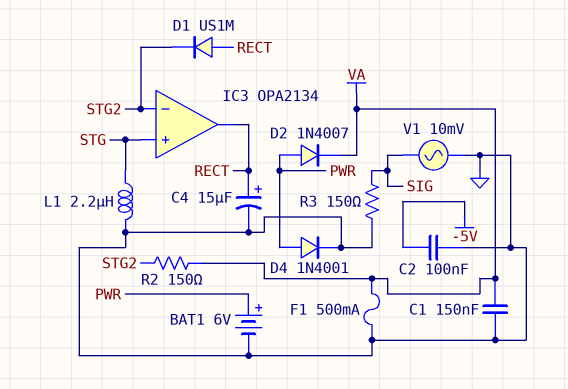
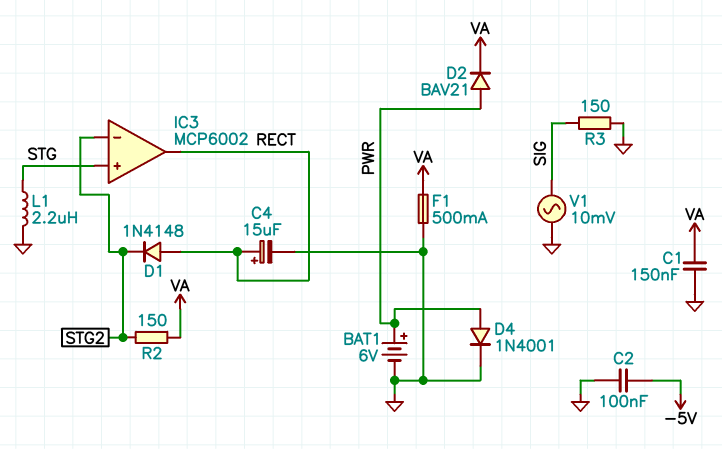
D1: diode US1M (A RECT, K STG2) -> diode 1N4148 (A RECT, K STG2)
D2: diode 1N4007 (A PWR, K VA) -> diode BAV21 (A PWR, K VA)
IC3: OPA2134 -> MCP6002

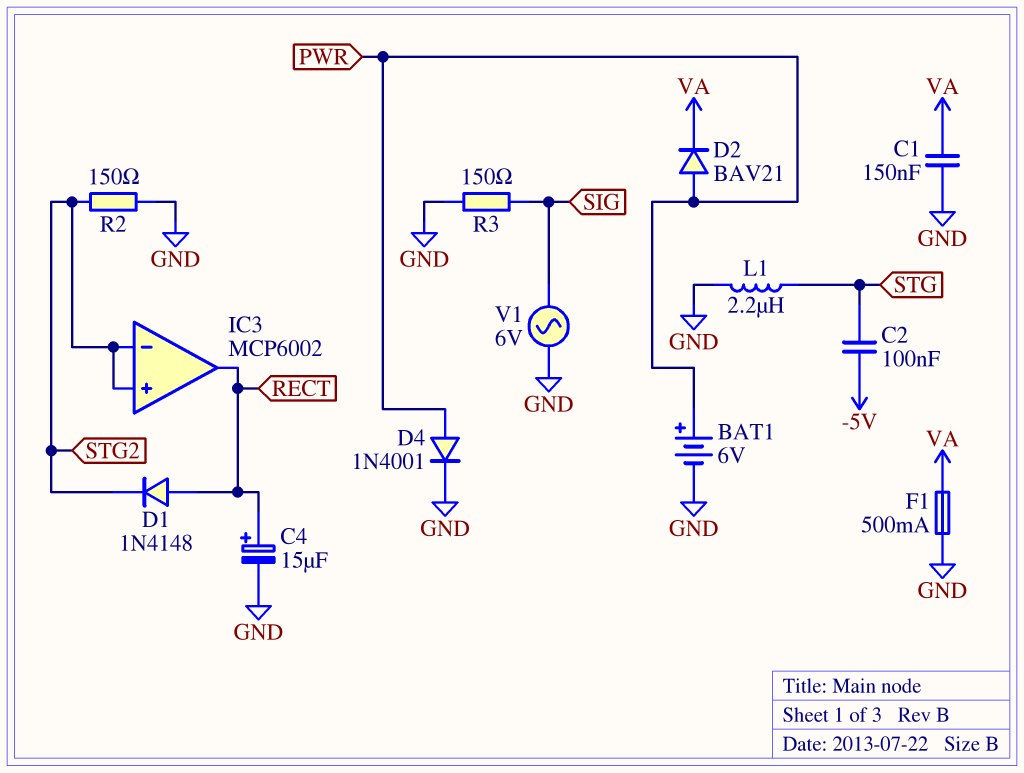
C2: 100nF (-5V, GND) -> 100nF (-5V, STG)
IC3 pin in+: STG -> STG2
R2: 150 (STG2, VA) -> 150 (GND, STG2)
V1: AC 10mV (GND, SIG) -> AC 6V (GND, SIG)

